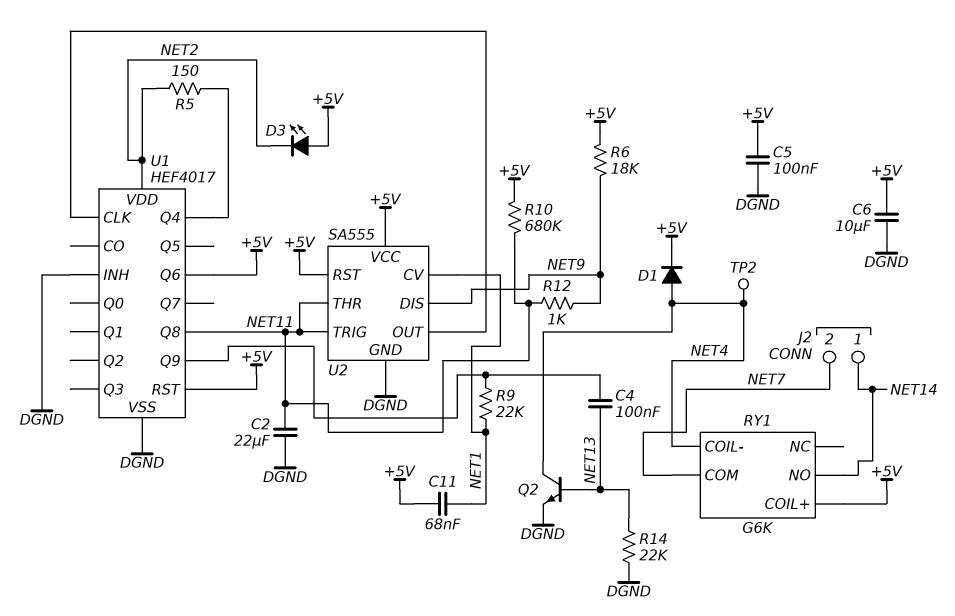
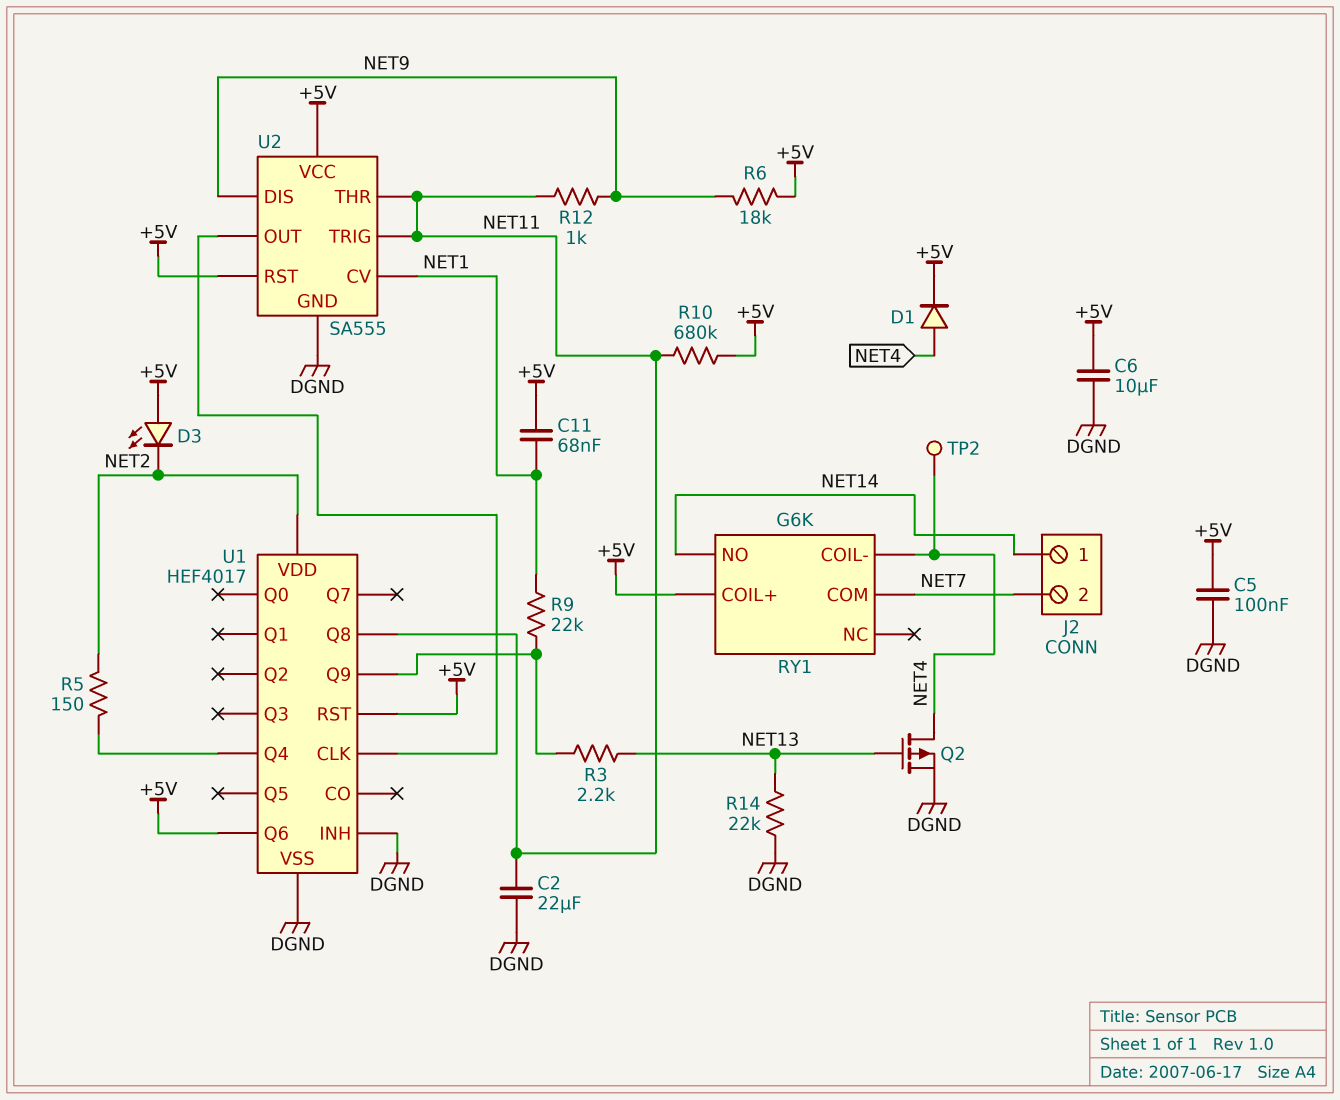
C4: 100nF (NET13, U1/Q9) -> none
Q2: NPN (B NET13, C NET4, E DGND) -> PMOS (G NET13, D NET4, S DGND)
R3: none -> 2.2k (NET13, U1/Q9)

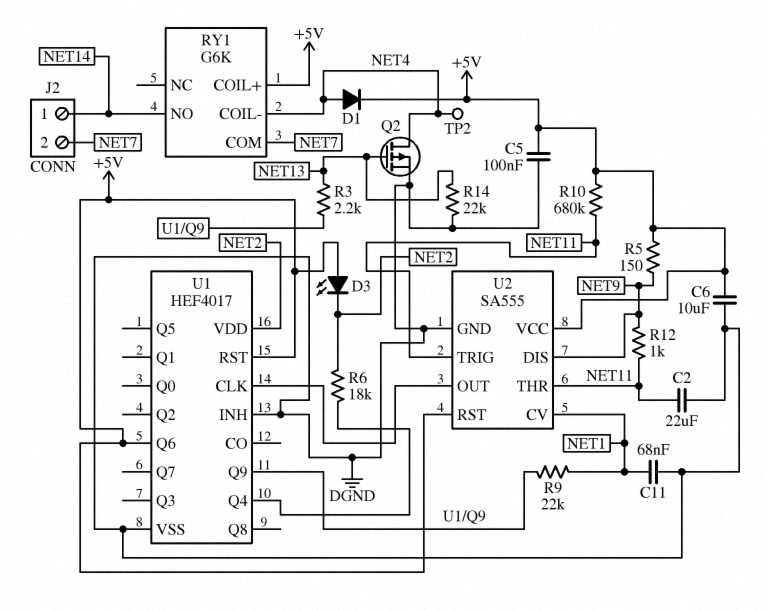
C11: 68nF (+5V, NET1) -> 68nF (DGND, NET1)
R5: 150 (NET2, U1/Q4) -> 150 (+5V, NET9)
R6: 18k (+5V, NET9) -> 18k (NET2, U1/Q4)
U1 pin Q8: NET11 -> none

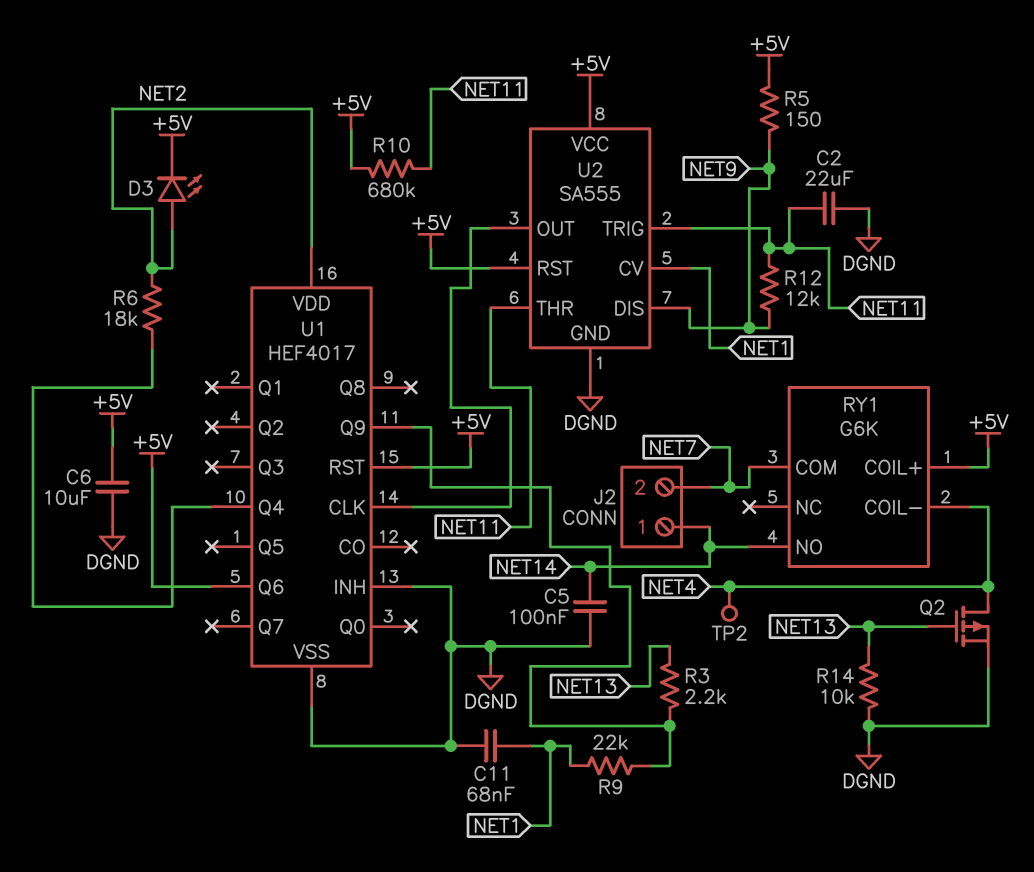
C5: 100nF (+5V, DGND) -> 100nF (DGND, NET14)
D1: diode (A NET4, K +5V) -> none
D3: LED (A +5V, K NET2) -> LED (A NET2, K +5V)
R12: 1k (NET9, NET11) -> 12k (NET9, NET11)
R14: 22k (DGND, NET13) -> 10k (DGND, NET13)

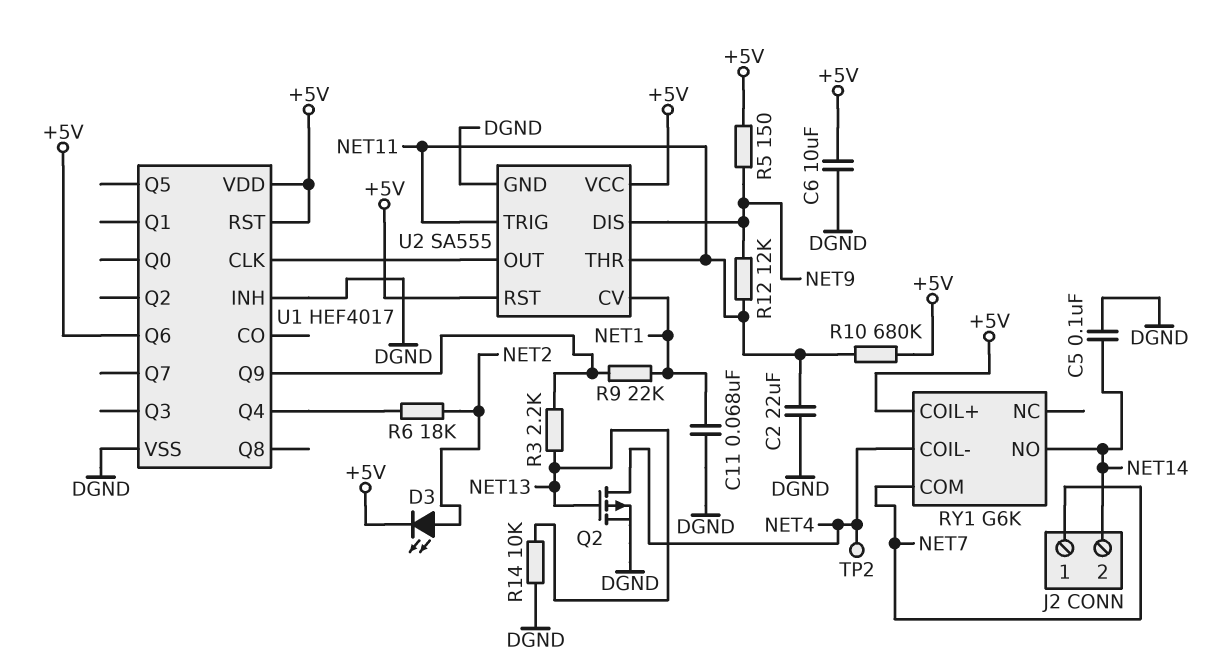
J2 pin 1: NET14 -> NET7
J2 pin 2: NET7 -> NET14
U1 pin VDD: NET2 -> +5V

